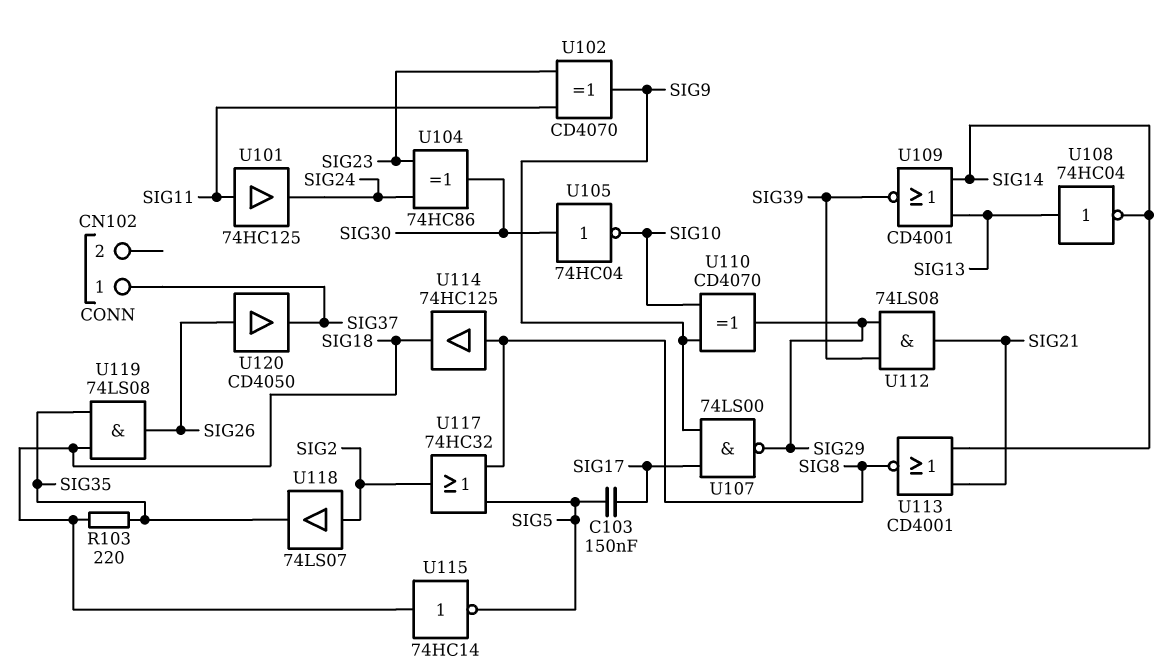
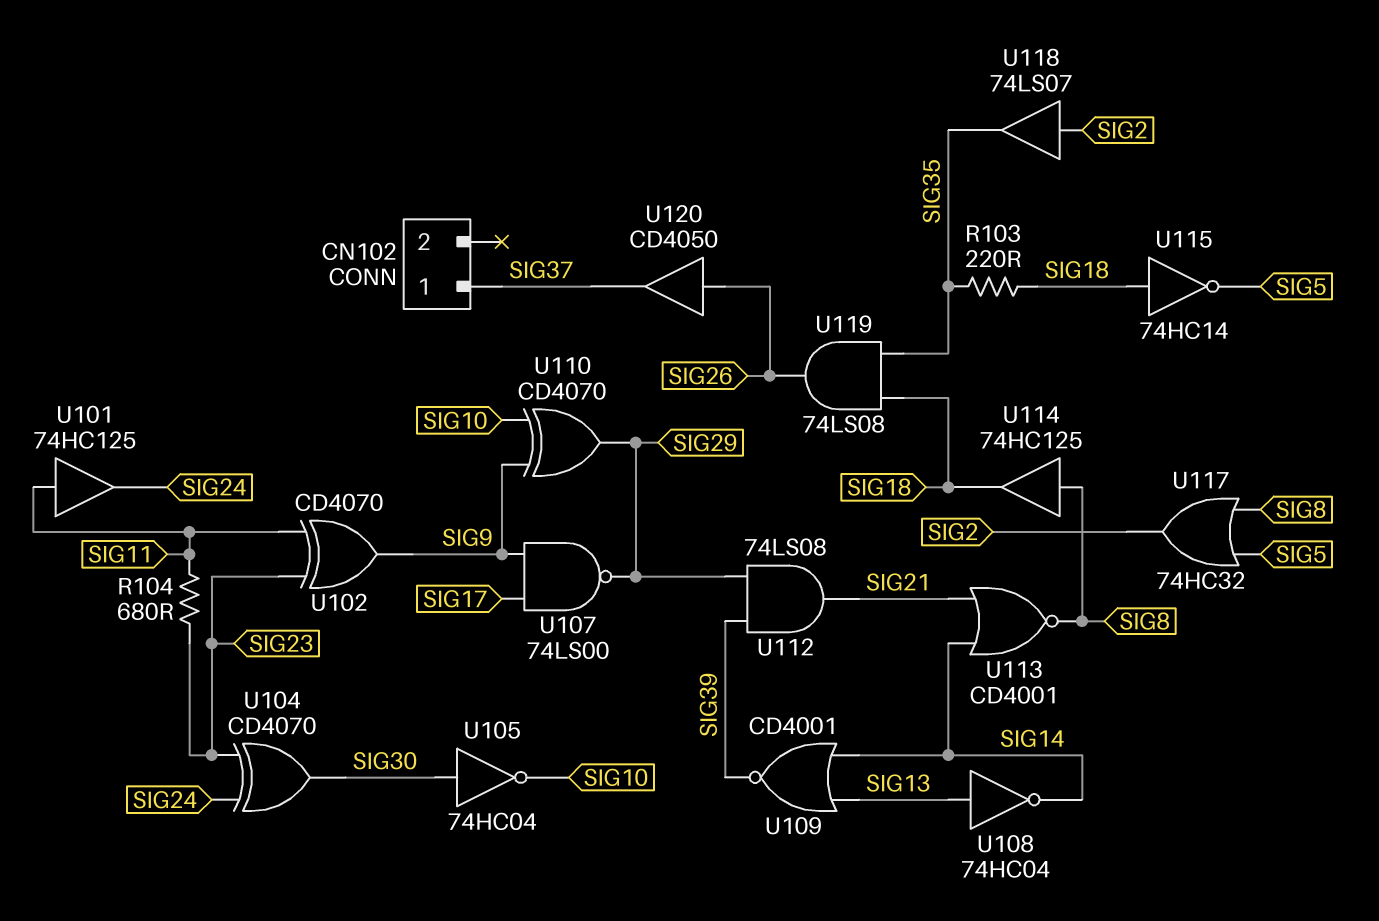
C103: 150nF (SIG5, SIG17) -> none
R104: none -> 680 (SIG11, SIG23)
U104: XOR 74HC86 (in SIG23, in SIG24, out SIG30) -> XOR CD4070 (in SIG23, in SIG24, out SIG30)

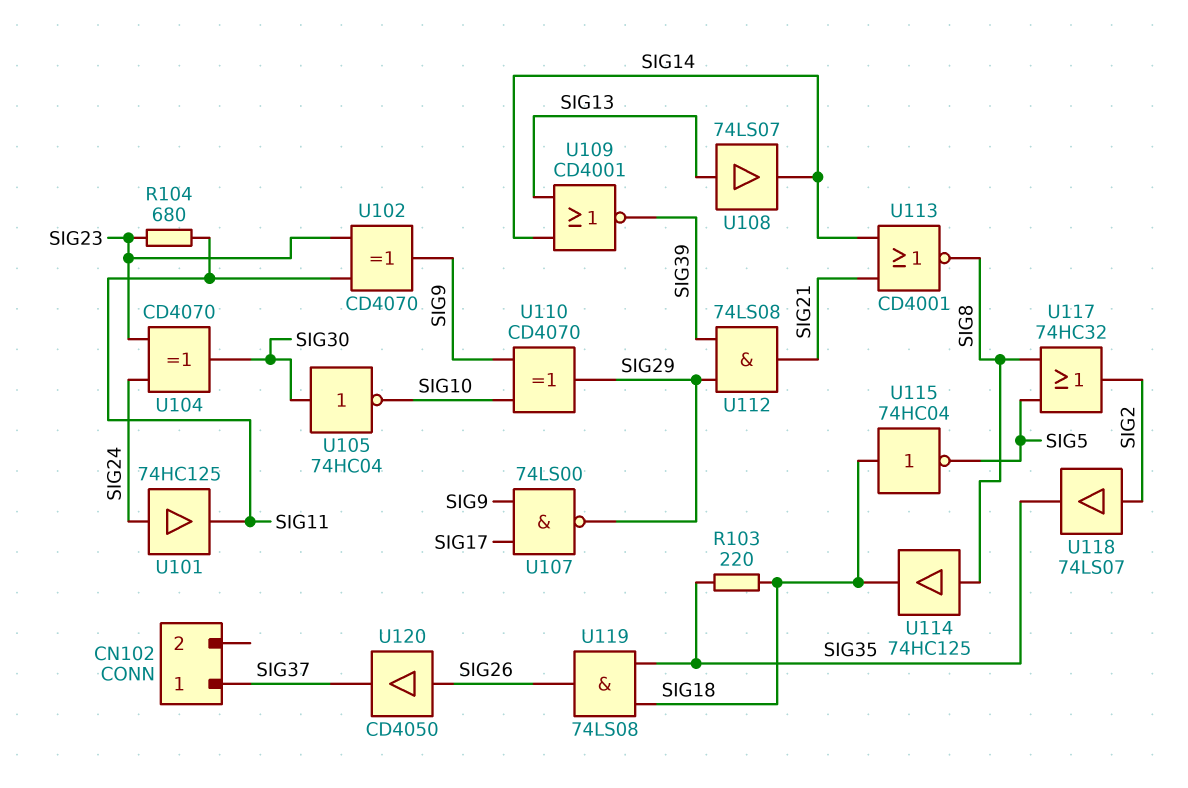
U101: buffer 74HC125 (in SIG11, out SIG24) -> buffer 74HC125 (in SIG24, out SIG11)
U108: NOT 74HC04 (in SIG13, out SIG14) -> buffer 74LS07 (in SIG13, out SIG14)
U115: NOT 74HC14 (in SIG18, out SIG5) -> NOT 74HC04 (in SIG18, out SIG5)

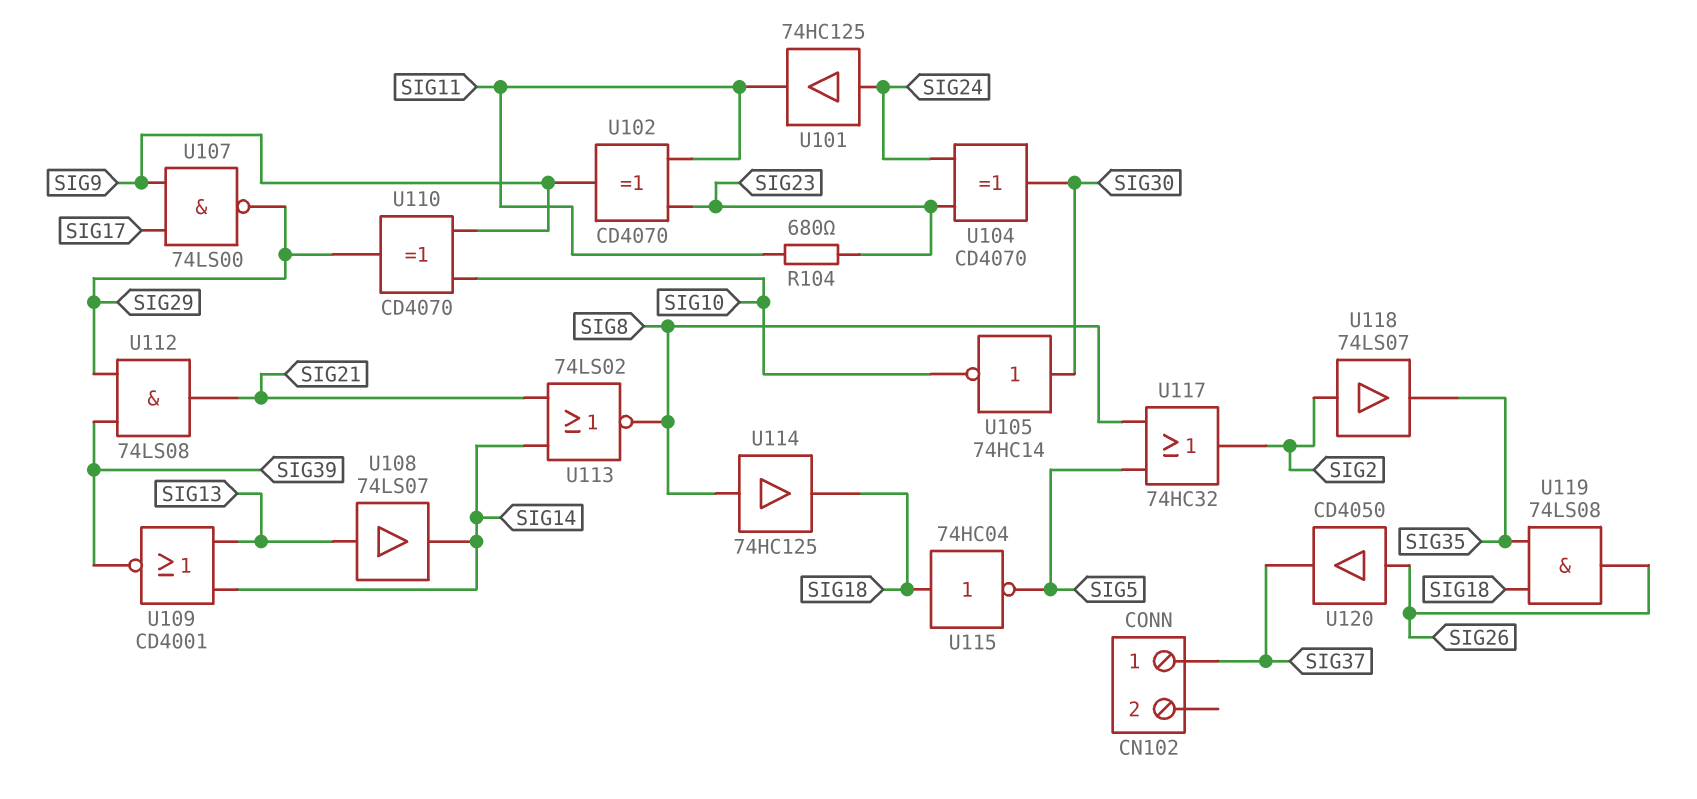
R103: 220 (SIG18, SIG35) -> none
U105: NOT 74HC04 (in SIG30, out SIG10) -> NOT 74HC14 (in SIG30, out SIG10)
U113: NOR CD4001 (in SIG14, in SIG21, out SIG8) -> NOR 74LS02 (in SIG14, in SIG21, out SIG8)

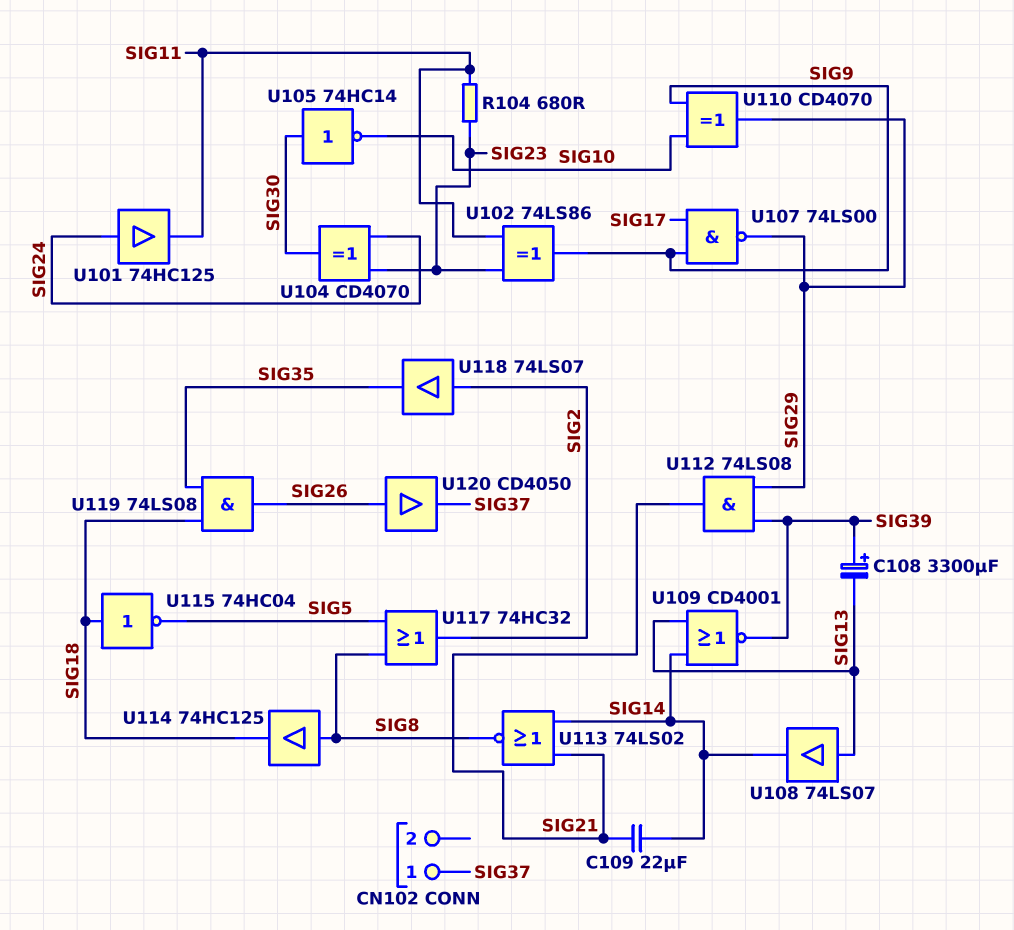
C108: none -> 3300uF (plus SIG39, minus SIG13)
C109: none -> 22uF (SIG14, SIG21)
U102: XOR CD4070 (in SIG11, in SIG23, out SIG9) -> XOR 74LS86 (in SIG11, in SIG23, out SIG9)

